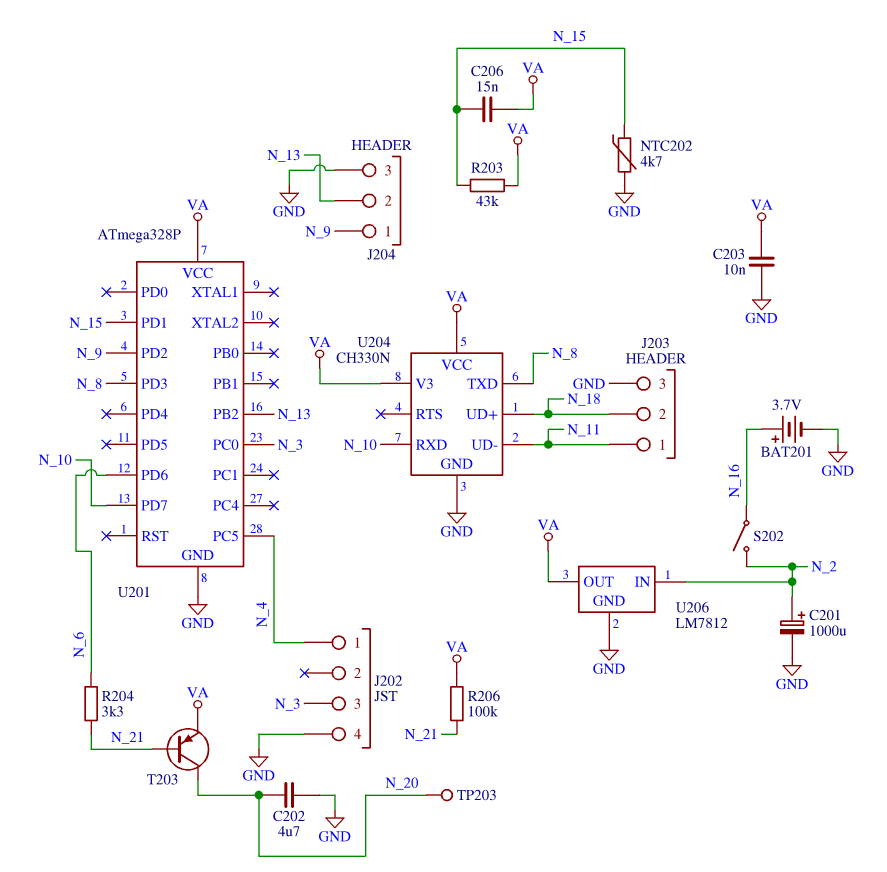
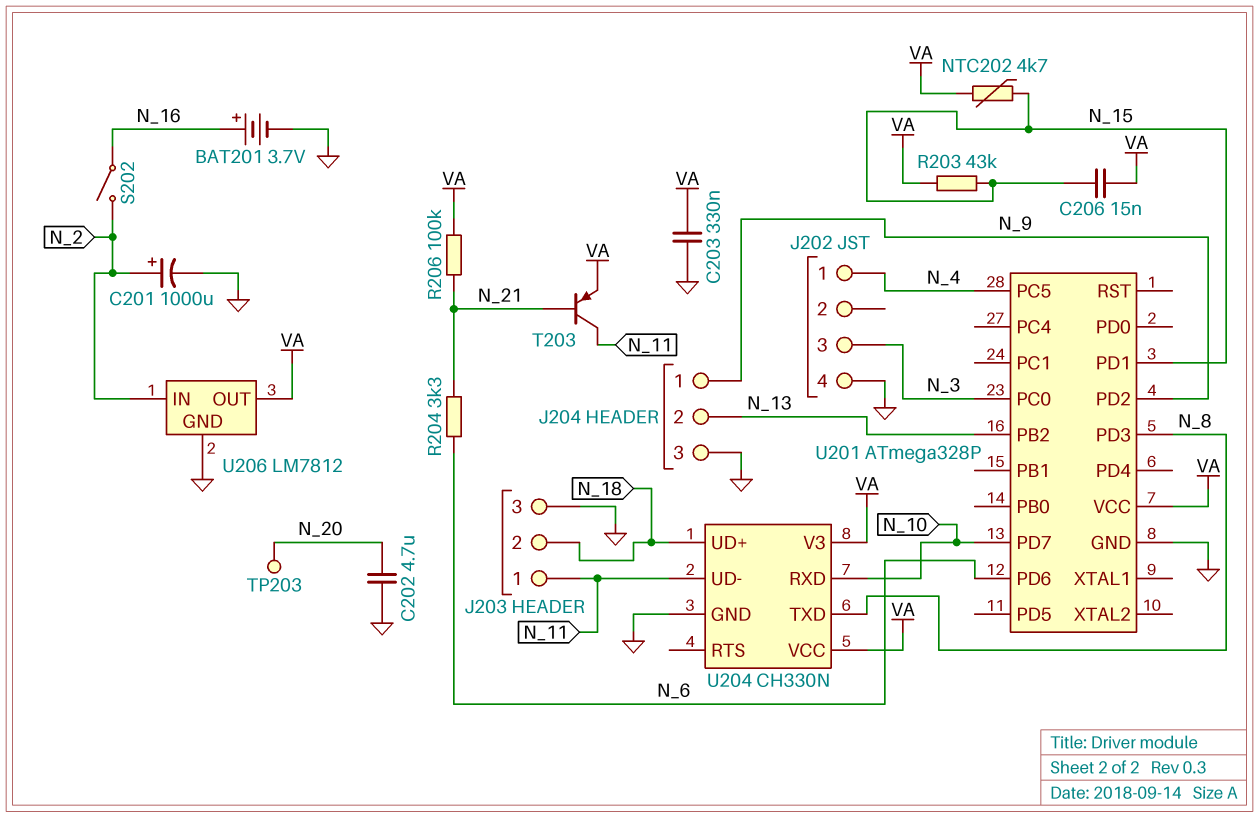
C203: 10nF (GND, VA) -> 330nF (GND, VA)
NTC202: 4.7k (GND, N_15) -> 4.7k (N_15, VA)
T203: PNP (B N_21, C N_20, E VA) -> PNP (B N_21, C N_11, E VA)

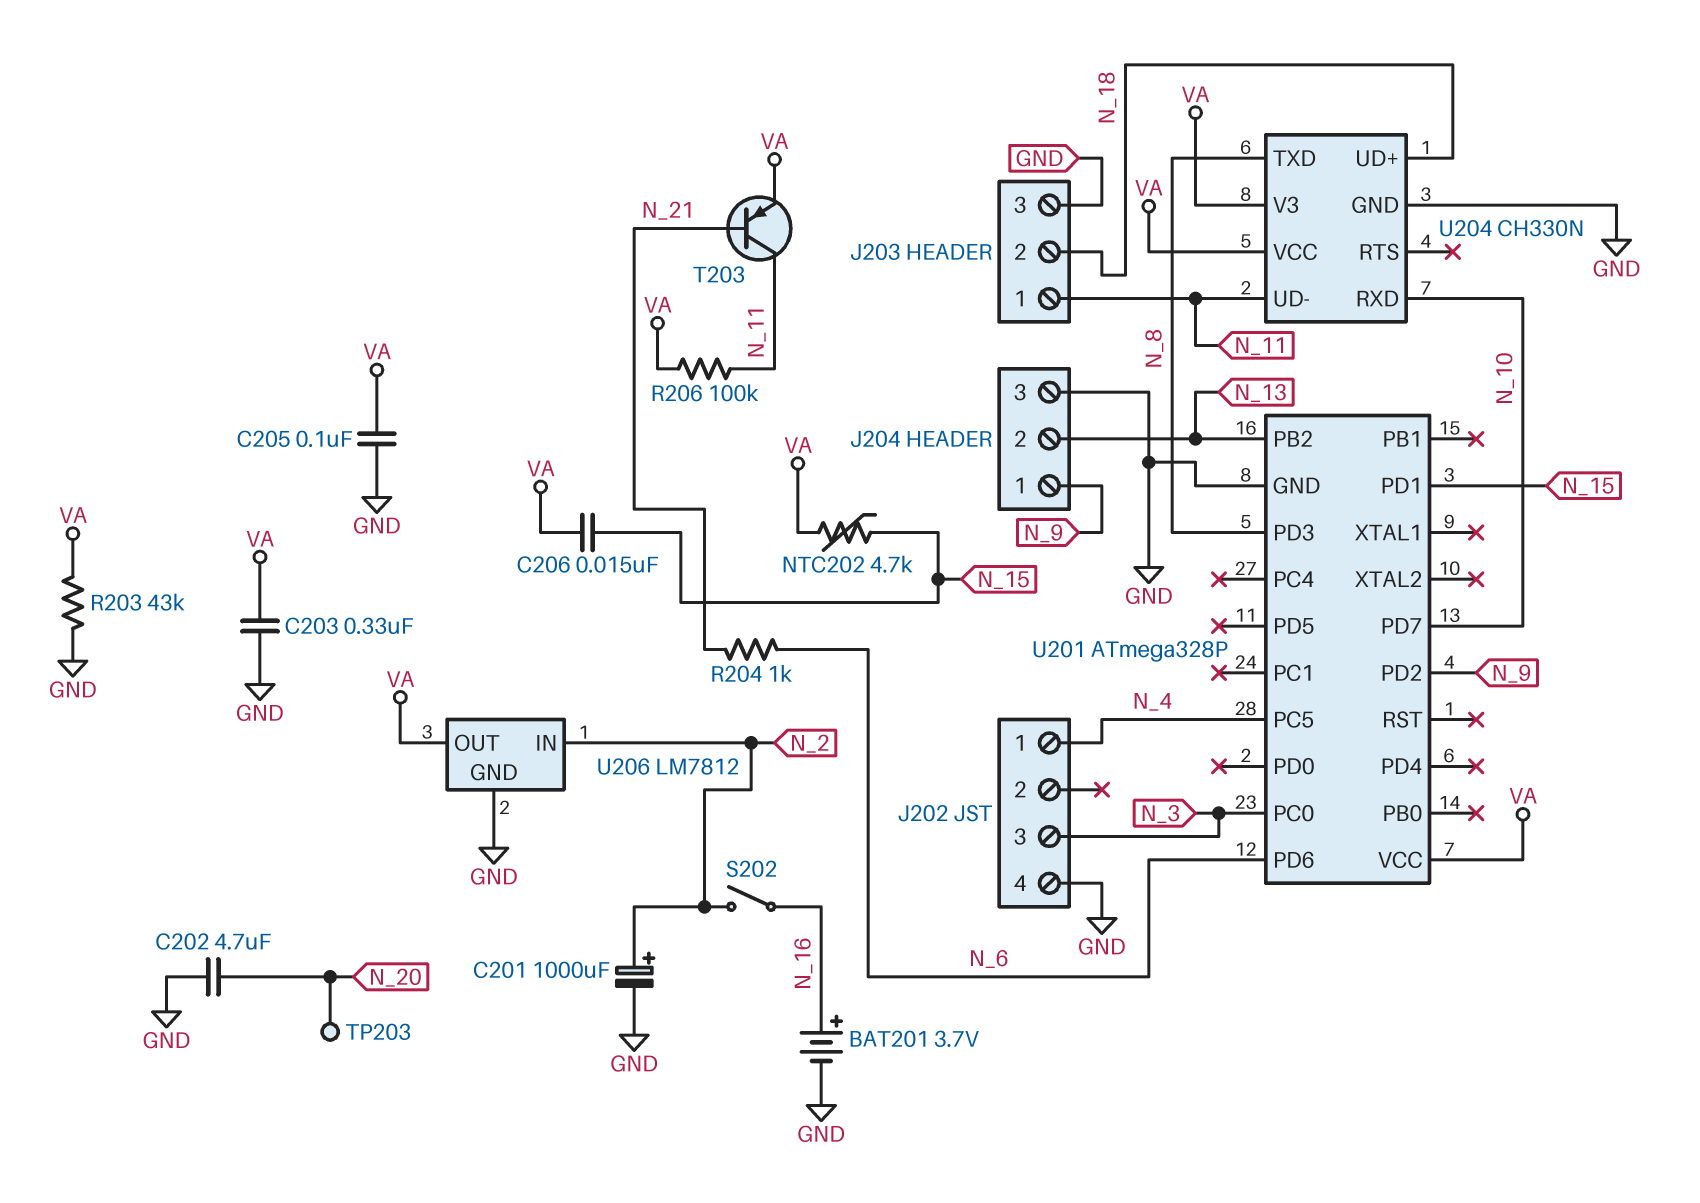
C205: none -> 100nF (GND, VA)
R203: 43k (N_15, VA) -> 43k (GND, VA)
R204: 3.3k (N_6, N_21) -> 1k (N_6, N_21)
R206: 100k (N_21, VA) -> 100k (N_11, VA)

